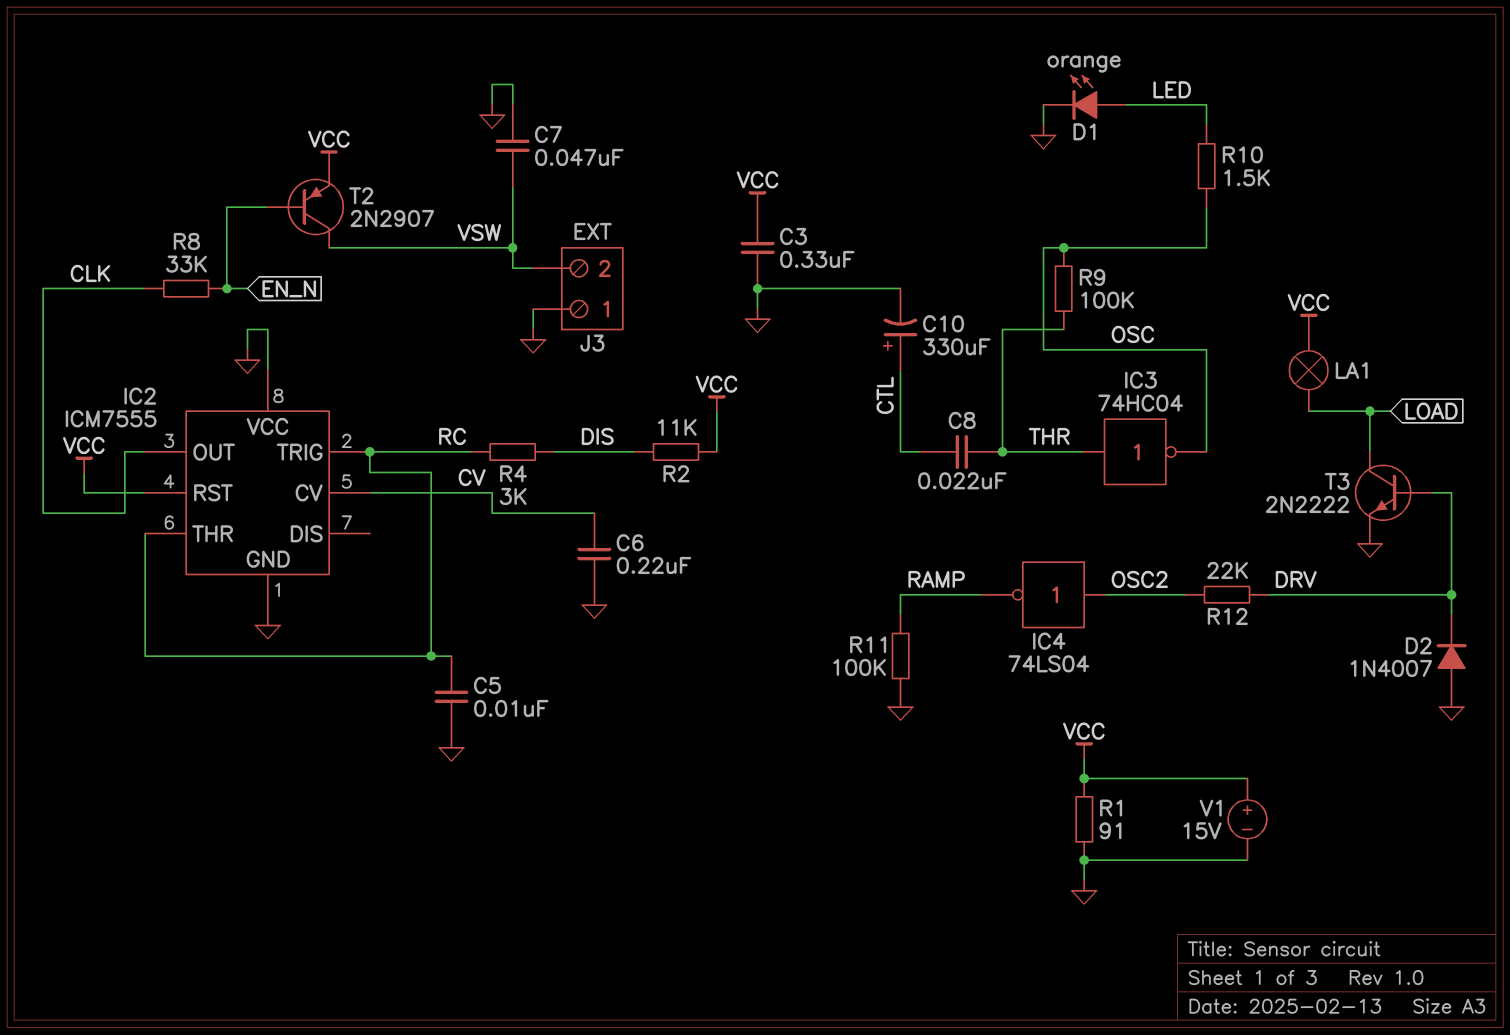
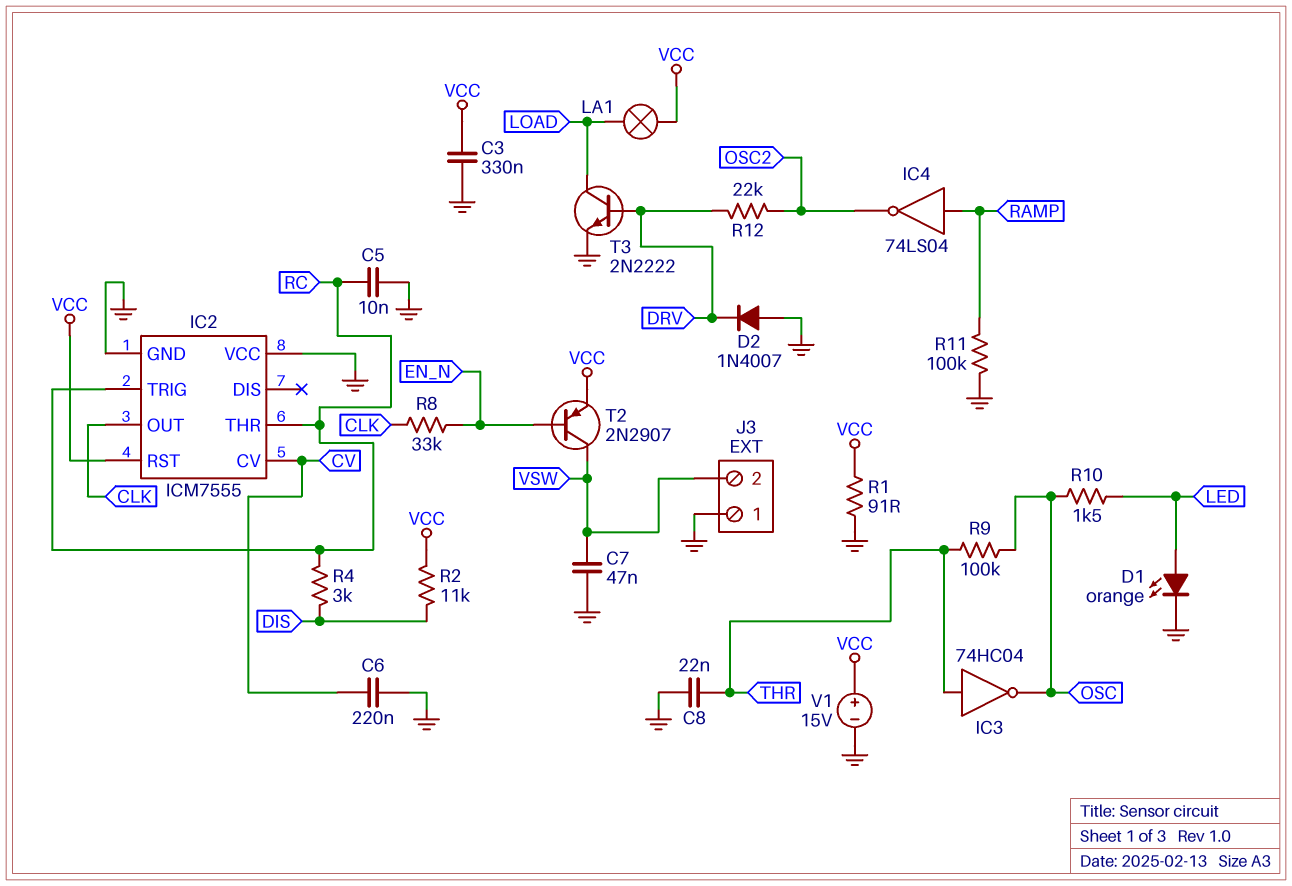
C8: 22nF (CTL, THR) -> 22nF (GND, THR)
C10: 330uF (plus CTL, minus GND) -> none
IC4: NOT 74LS04 (in OSC2, out RAMP) -> NOT 74LS04 (in RAMP, out OSC2)

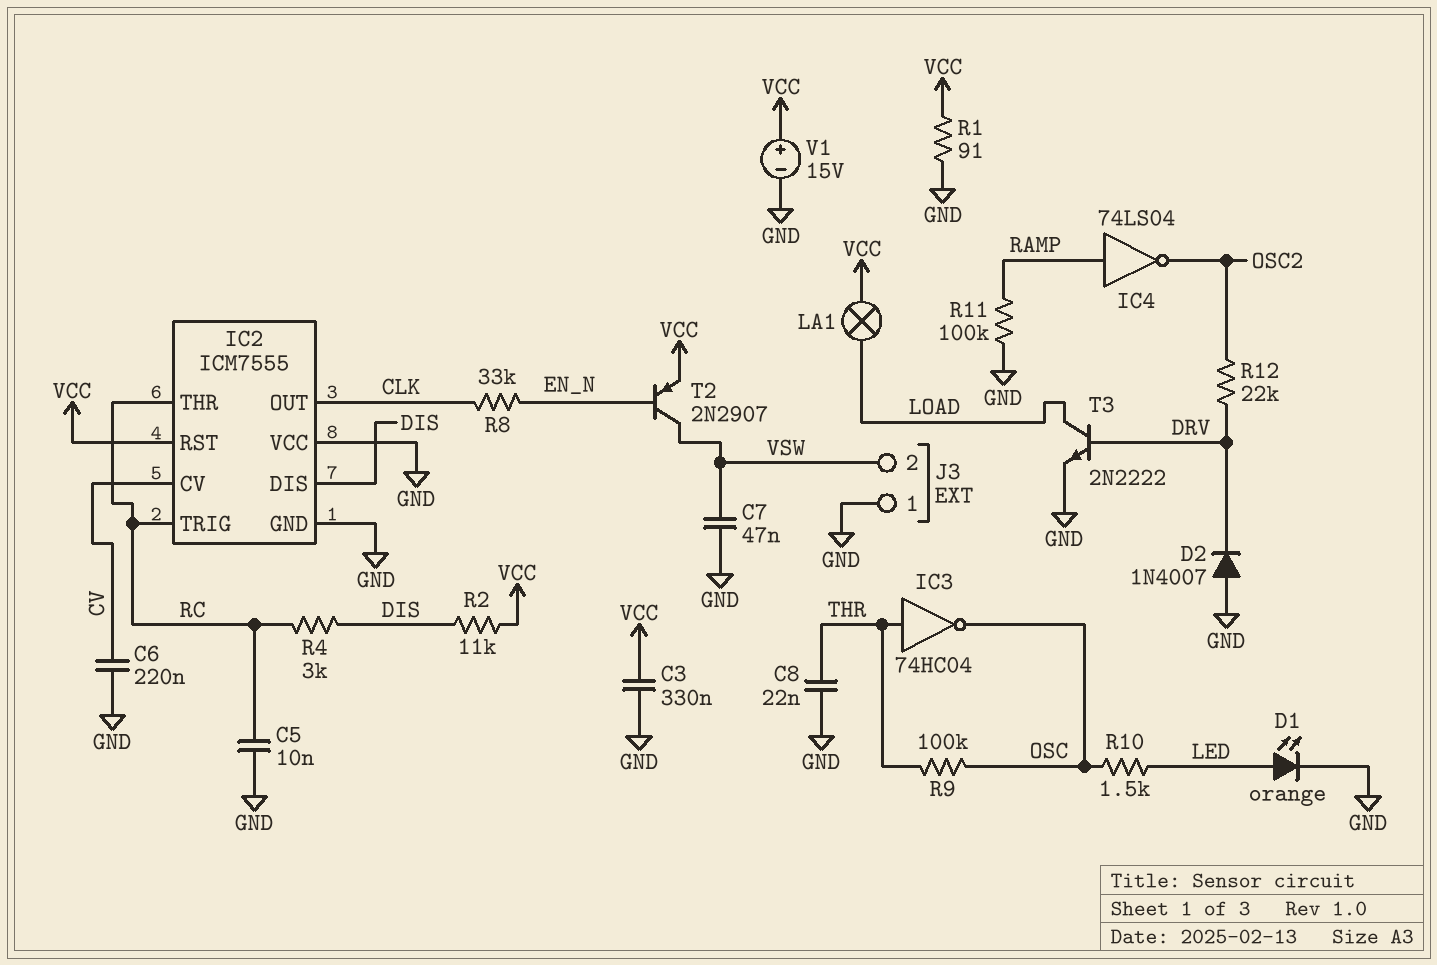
IC2 pin DIS: none -> DIS

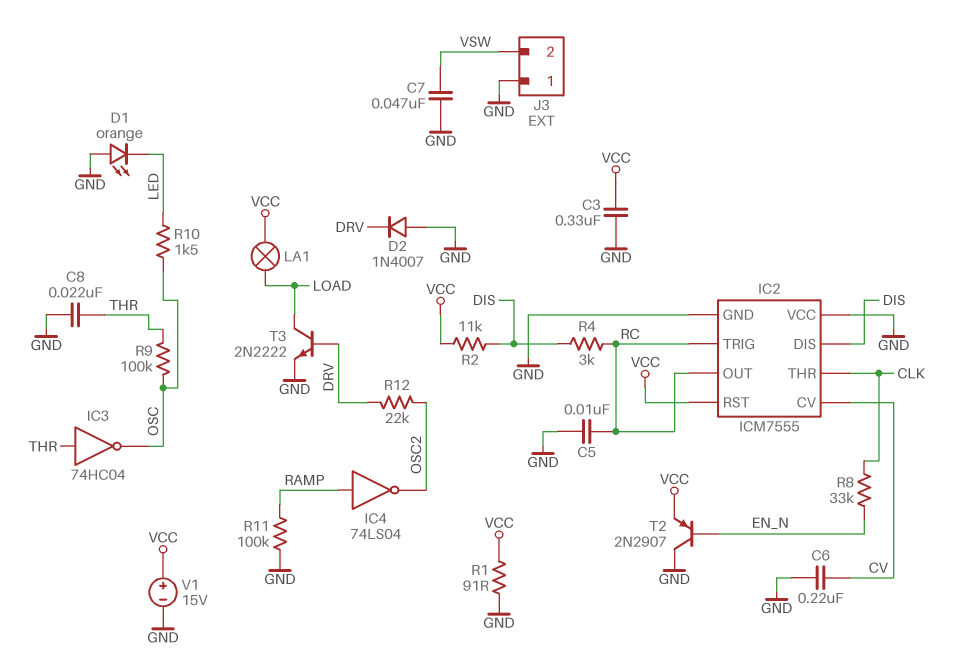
D1: LED orange (A LED, K GND) -> LED orange (A GND, K LED)
IC2 pin OUT: CLK -> RC
IC2 pin THR: RC -> CLK
T2: PNP 2N2907 (B EN_N, C VSW, E VCC) -> PNP 2N2907 (B EN_N, C GND, E VCC)

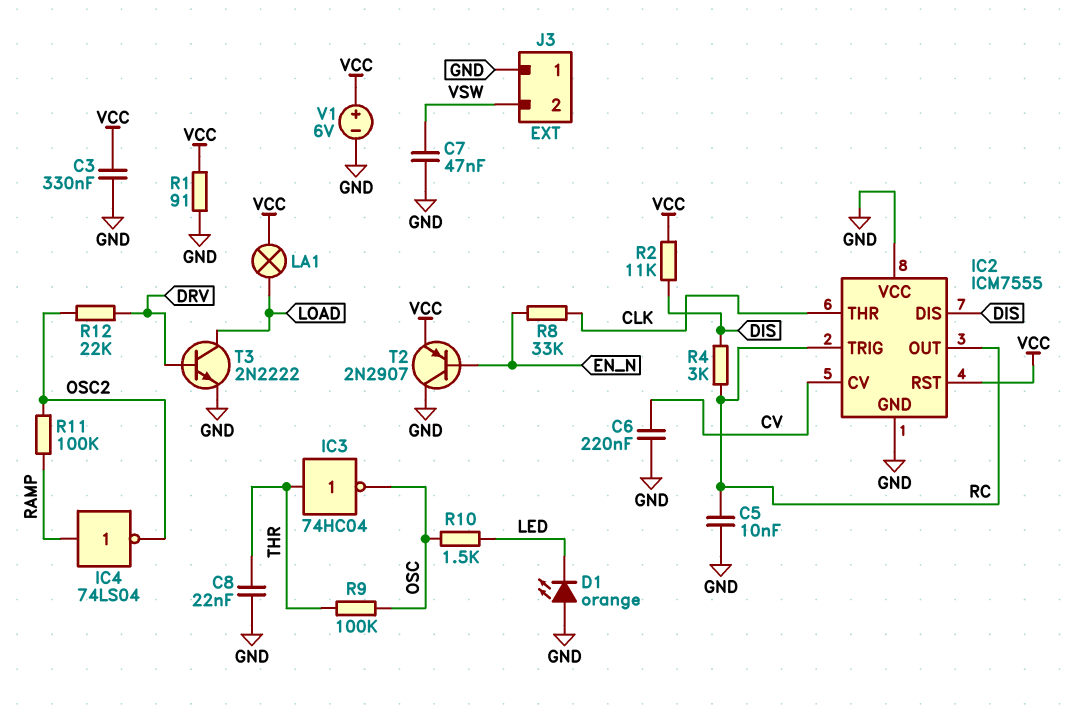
D2: diode 1N4007 (A GND, K DRV) -> none
R11: 100k (GND, RAMP) -> 100k (OSC2, RAMP)
V1: 15V (plus VCC, minus GND) -> 6V (plus VCC, minus GND)

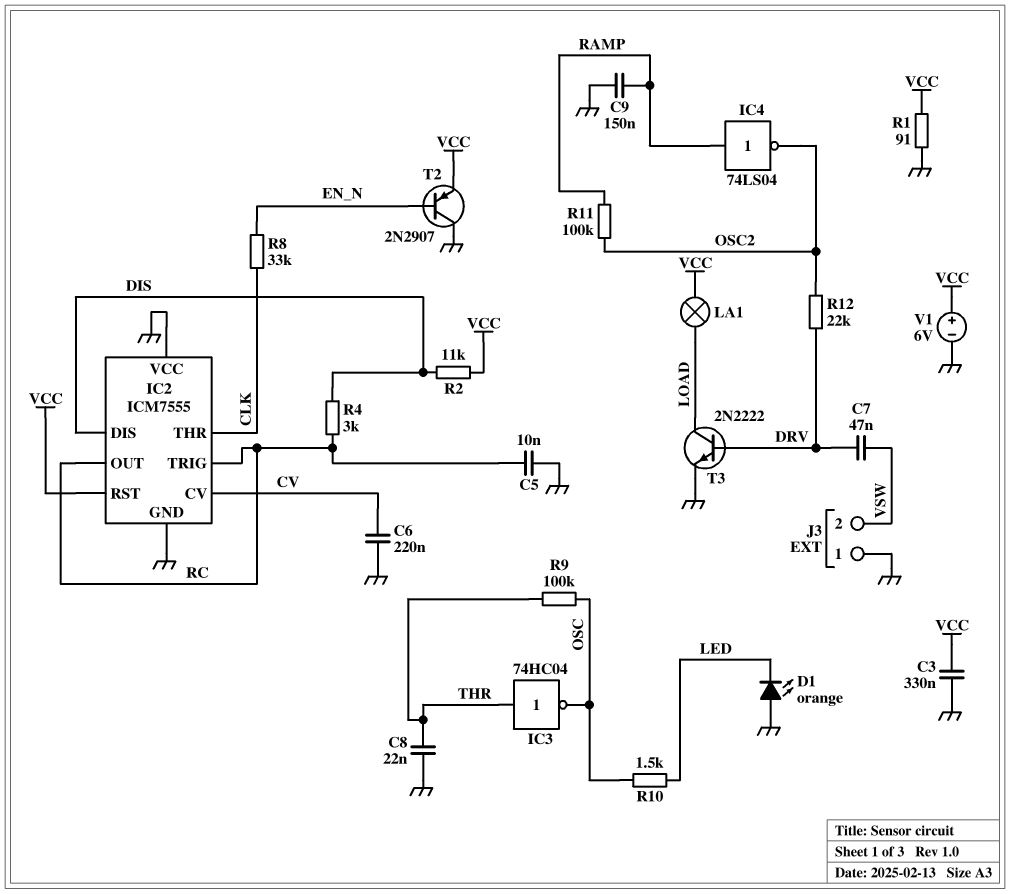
C7: 47nF (GND, VSW) -> 47nF (DRV, VSW)
C9: none -> 150nF (GND, RAMP)

